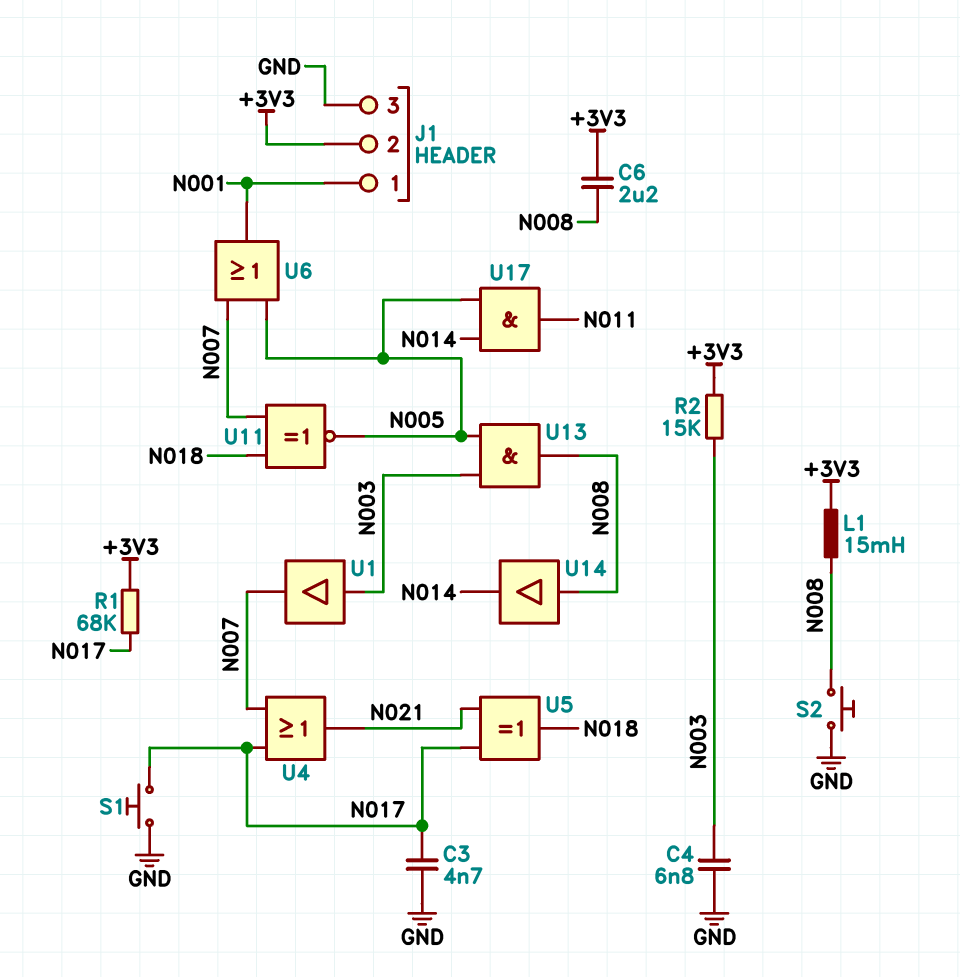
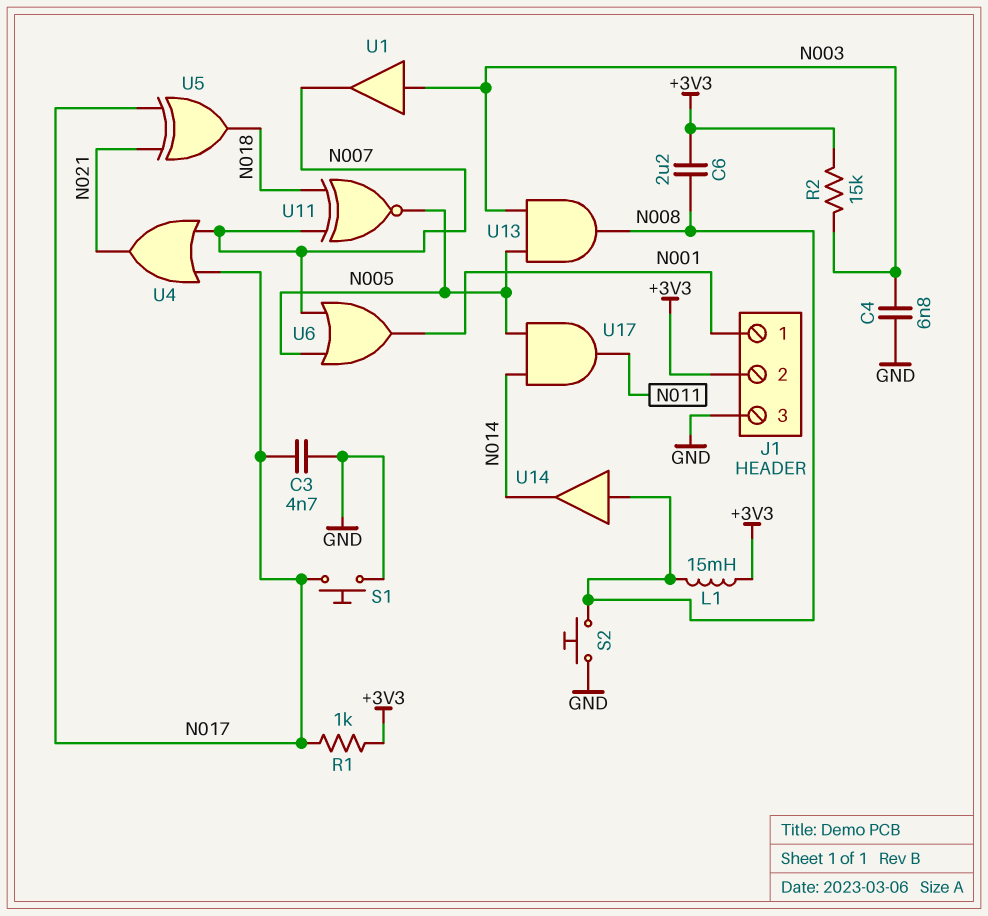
R1: 68k (+3V3, N017) -> 1k (+3V3, N017)

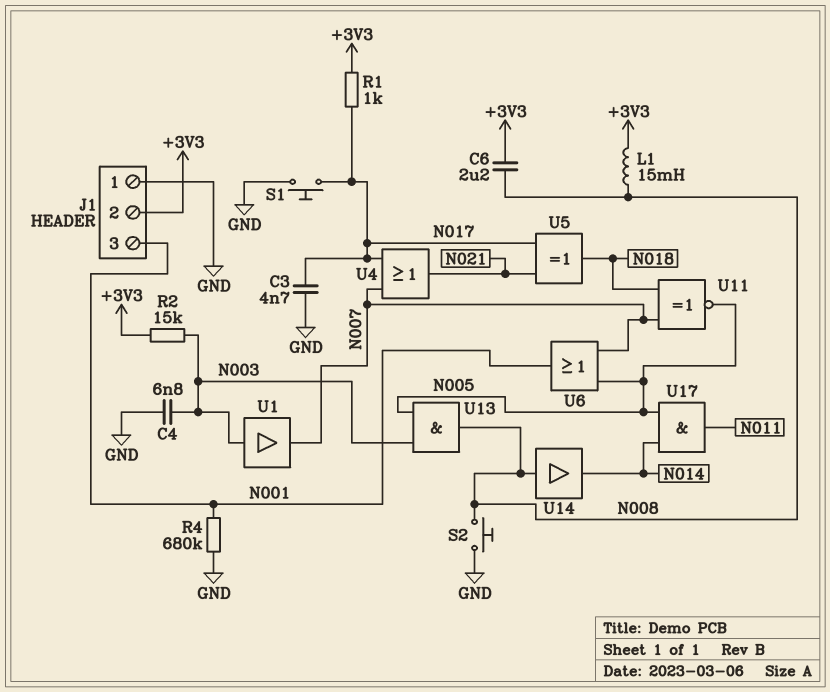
J1 pin 1: N001 -> GND
J1 pin 3: GND -> N001
R4: none -> 680k (GND, N001)

